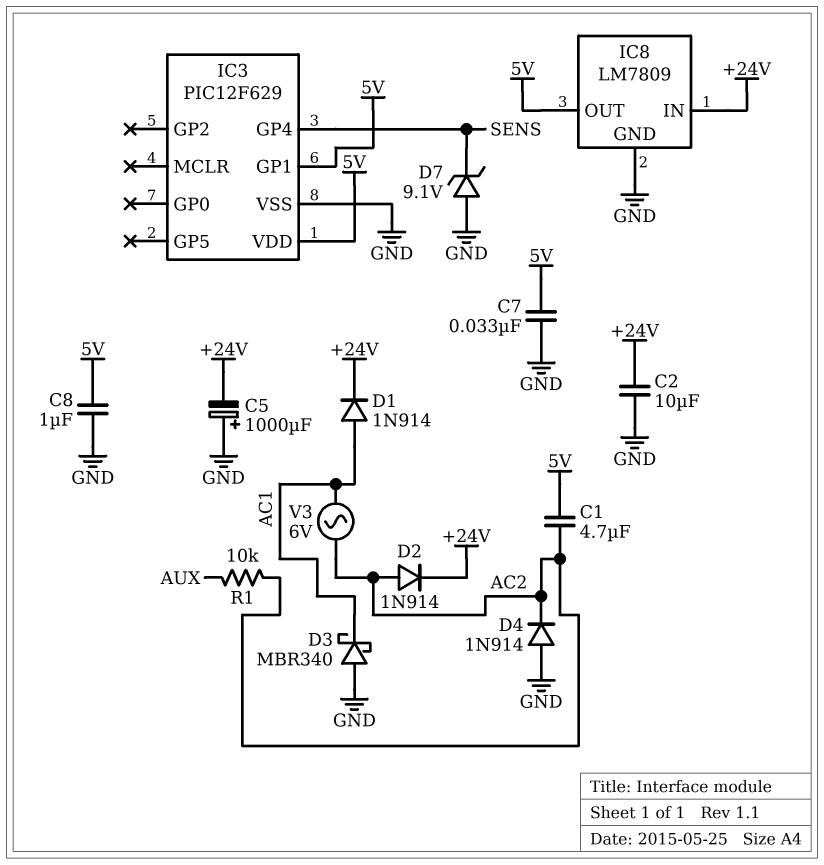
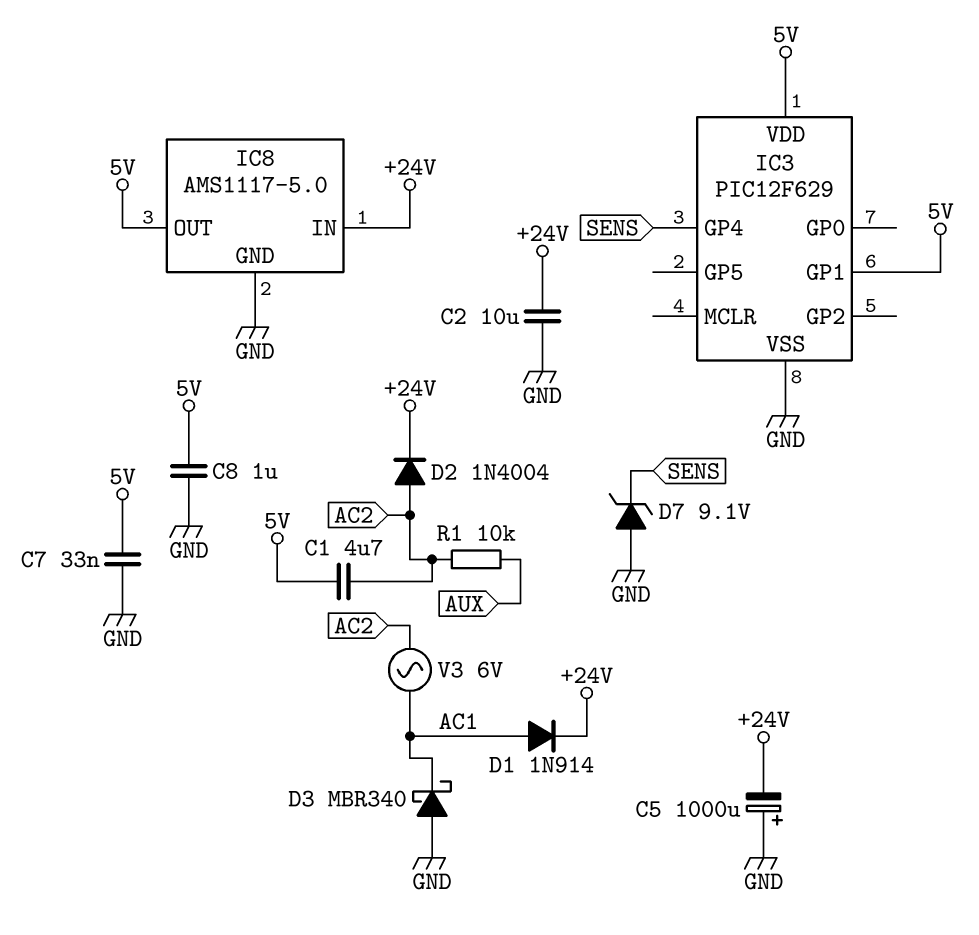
D2: diode 1N914 (A AC2, K +24V) -> diode 1N4004 (A AC2, K +24V)
D4: diode 1N914 (A GND, K AC2) -> none
IC8: LM7809 -> AMS1117-5.0

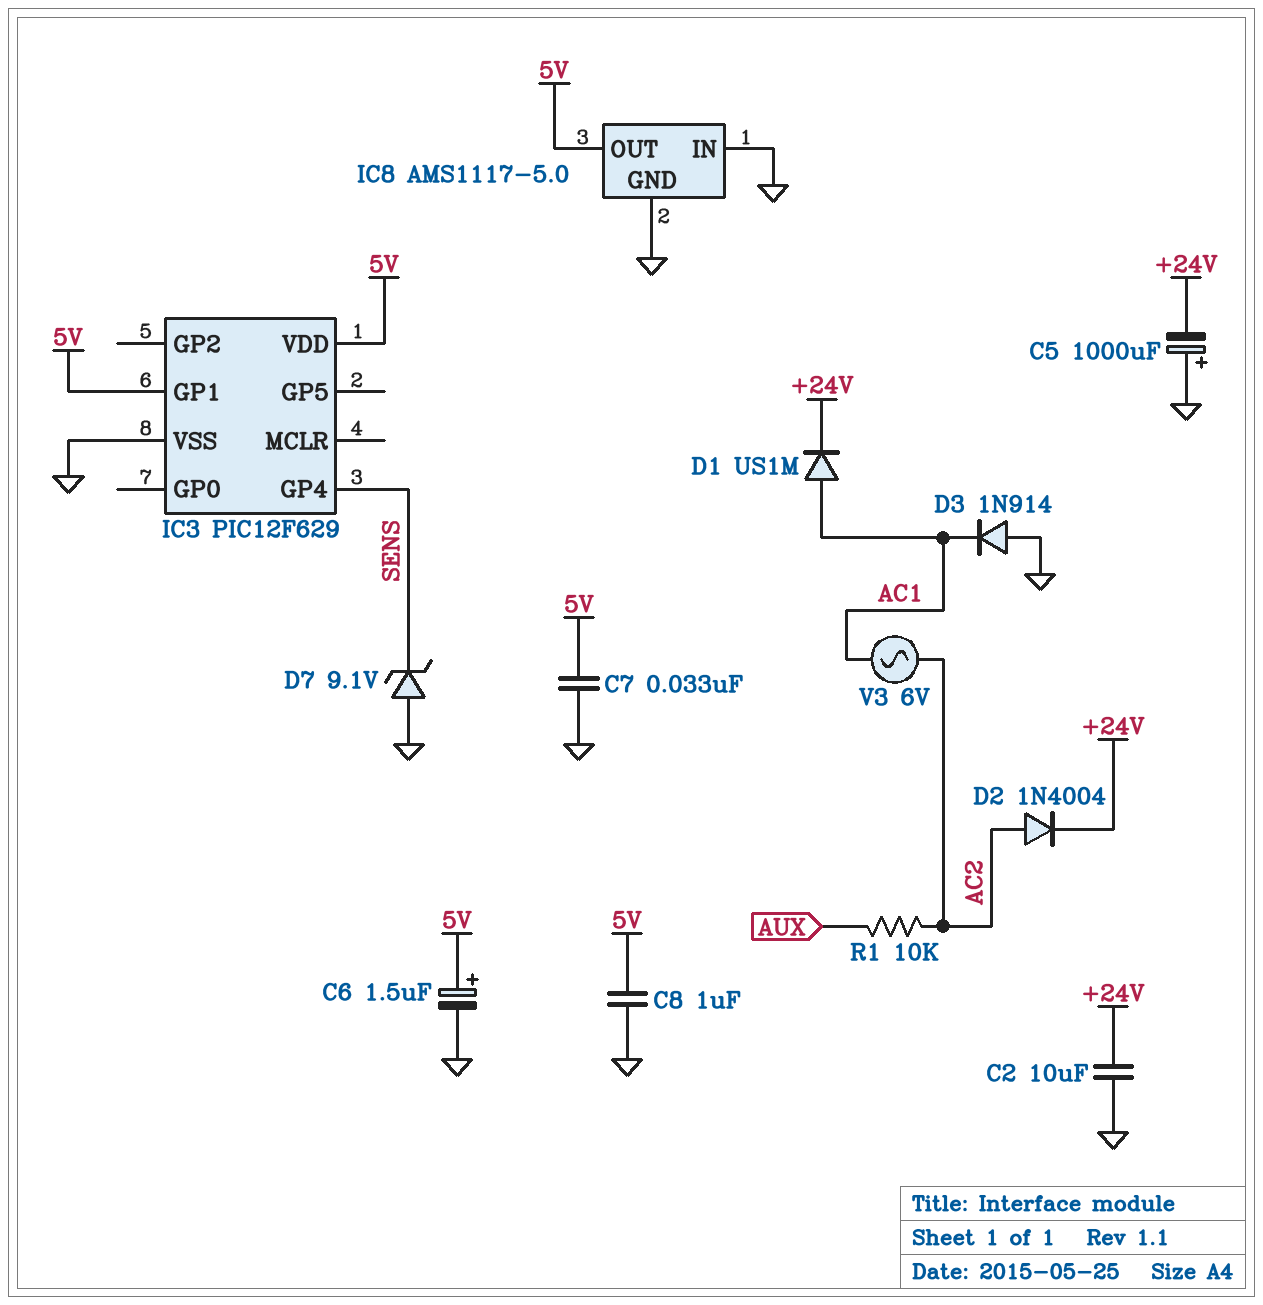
C1: 4.7uF (5V, AC2) -> none
C6: none -> 1.5uF (plus 5V, minus GND)
D1: diode 1N914 (A AC1, K +24V) -> diode US1M (A AC1, K +24V)
D3: schottky MBR340 (A GND, K AC1) -> diode 1N914 (A GND, K AC1)
IC8 pin IN: +24V -> GND

